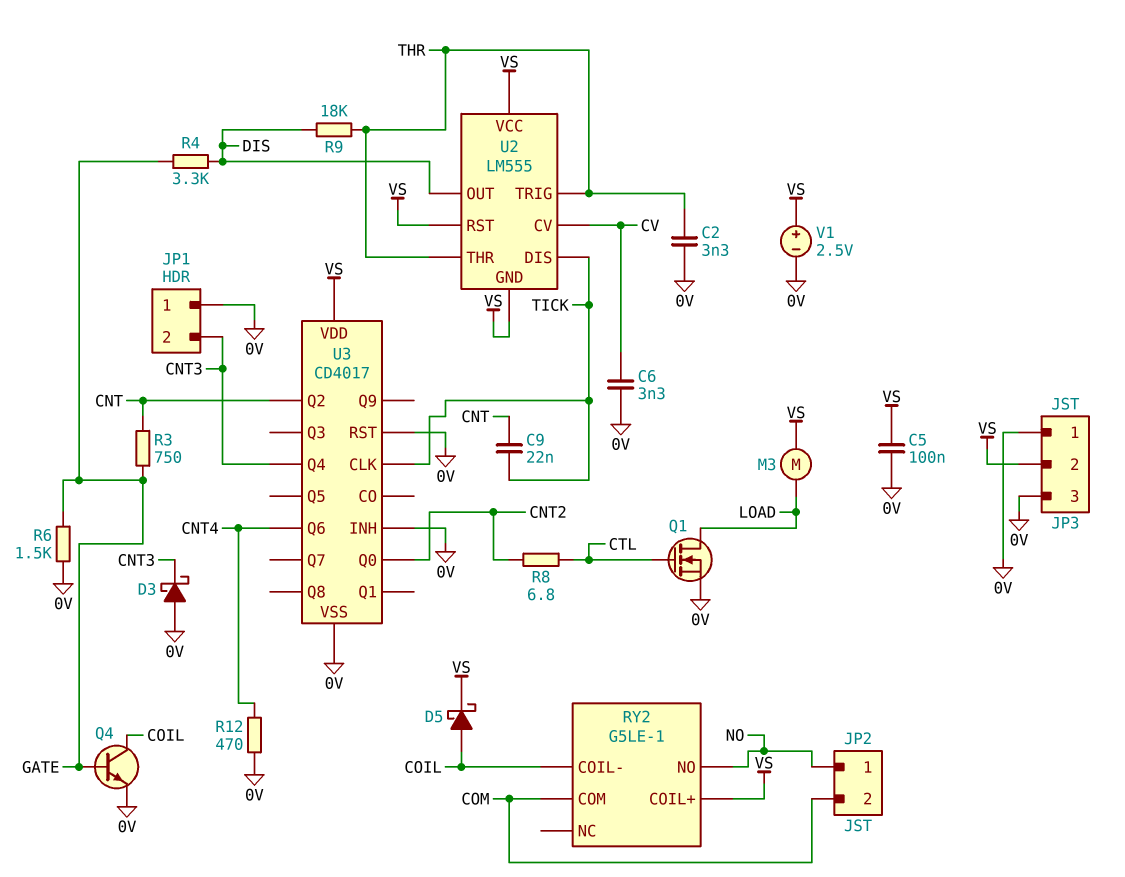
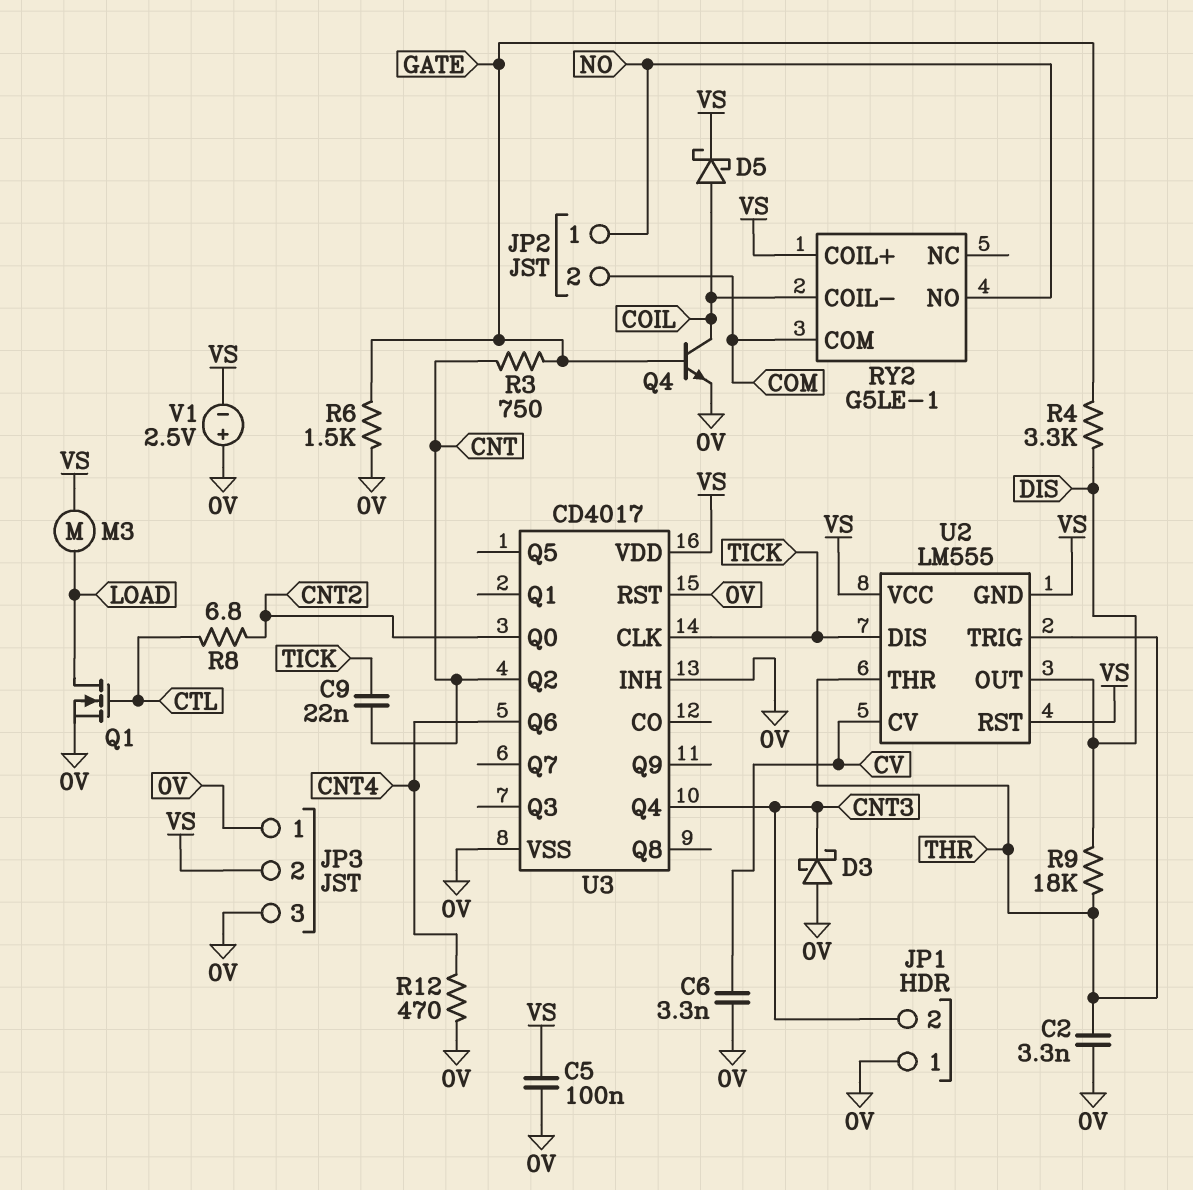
V1: 2.5V (plus VS, minus 0V) -> 2.5V (plus 0V, minus VS)

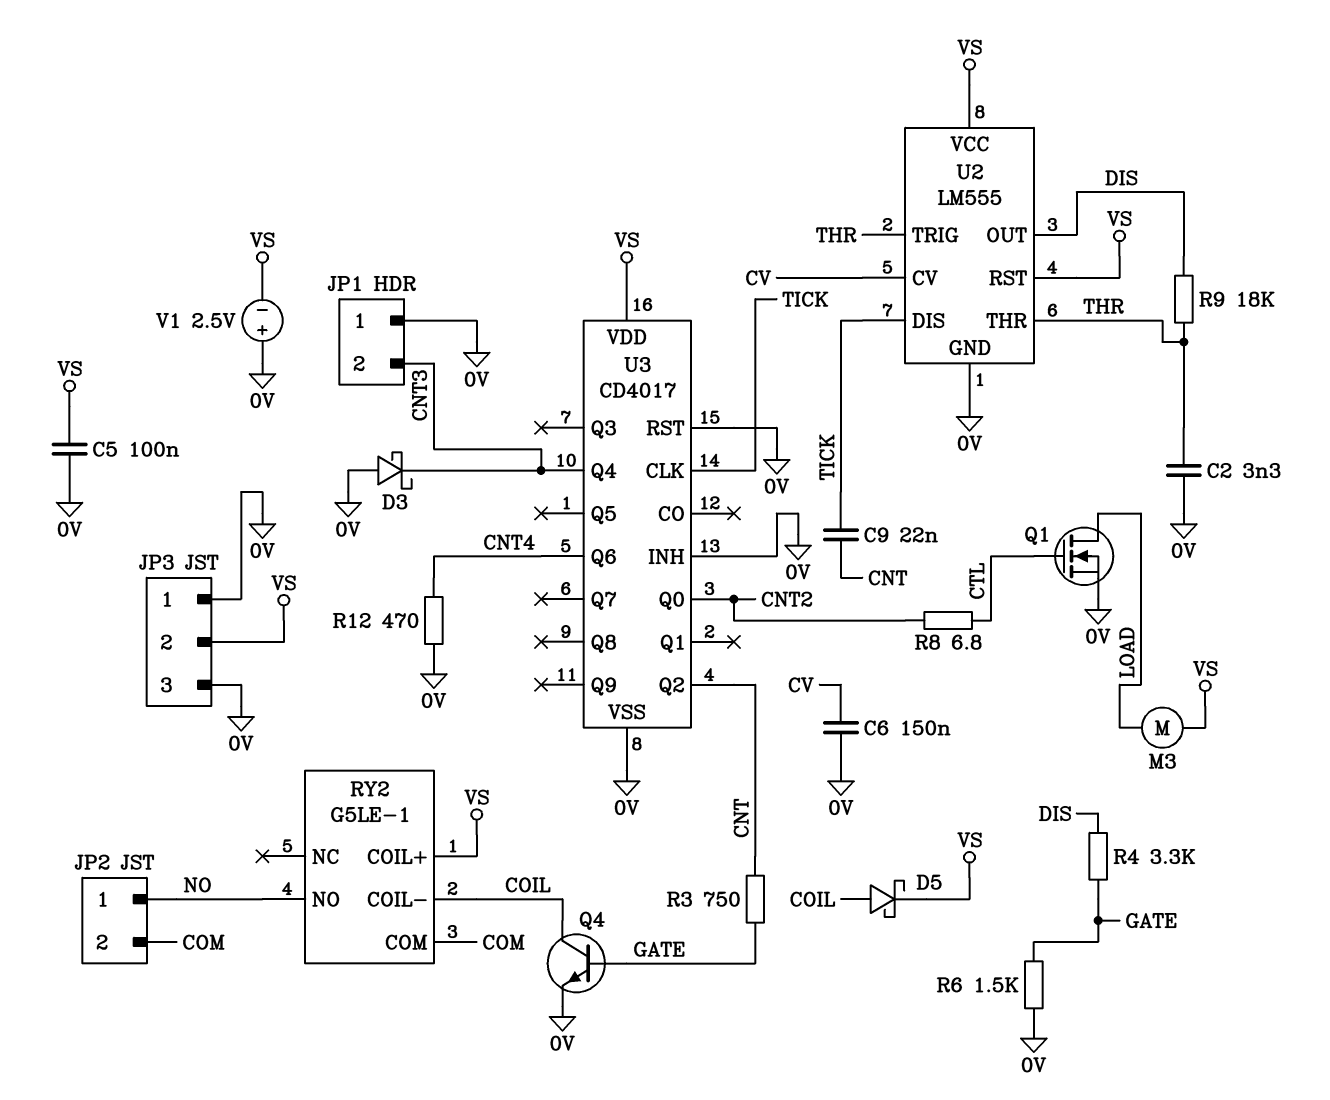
C6: 3.3nF (0V, CV) -> 150nF (0V, CV)
U2 pin GND: VS -> 0V

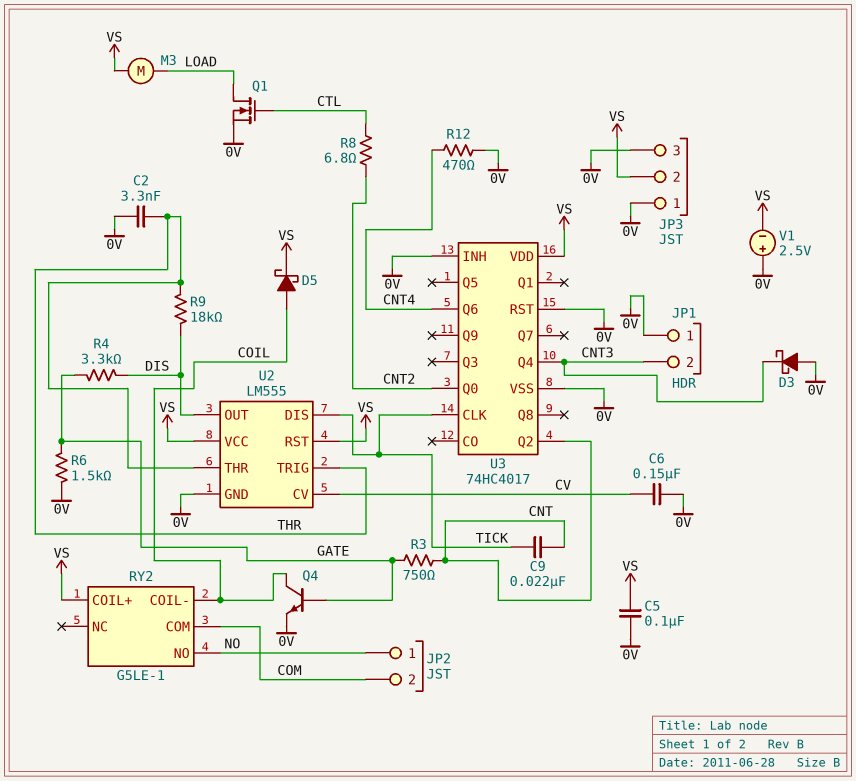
U3: CD4017 -> 74HC4017

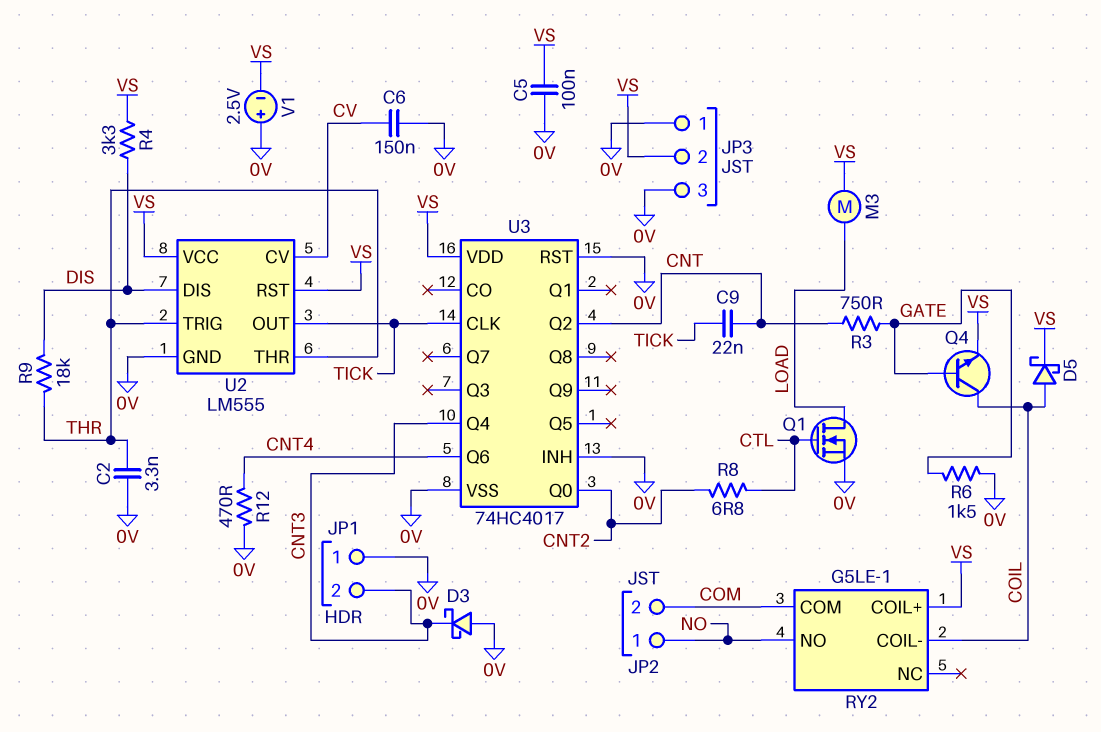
Q4: NPN (B GATE, C COIL, E 0V) -> NPN (B GATE, C COIL, E VS)
R4: 3.3k (DIS, GATE) -> 3.3k (DIS, VS)
U2 pin DIS: TICK -> DIS
U2 pin OUT: DIS -> TICK

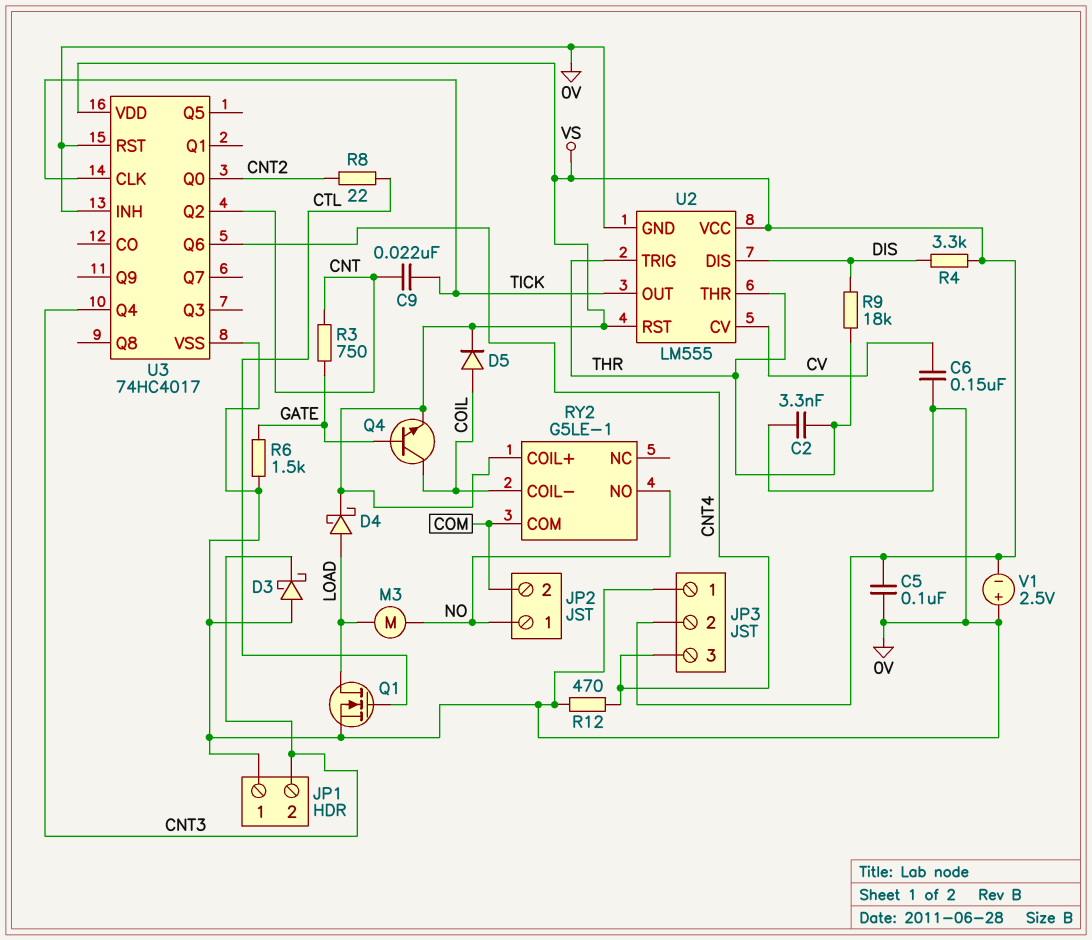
D4: none -> schottky (A LOAD, K VS)
D5: schottky (A COIL, K VS) -> diode (A COIL, K VS)
JP3 pin 3: 0V -> CNT4
M3: motor (LOAD, VS) -> motor (LOAD, NO)
R8: 6.8 (CNT2, CTL) -> 22 (CNT2, CTL)

